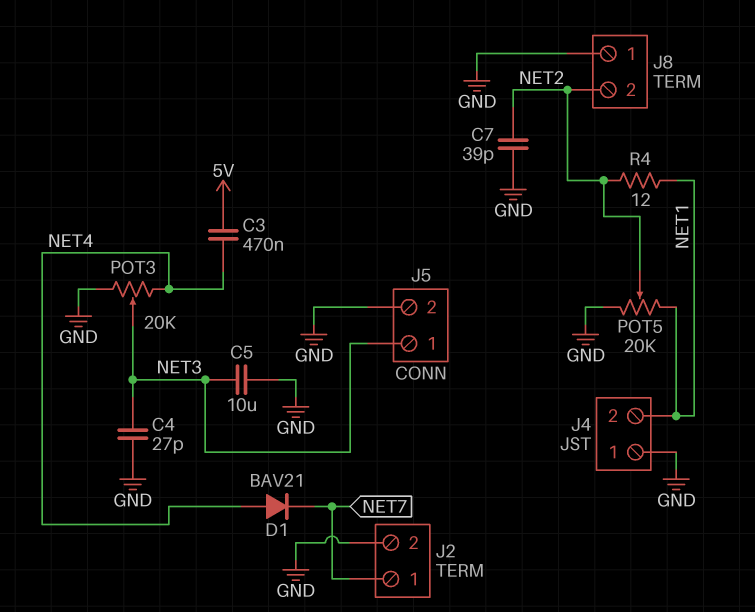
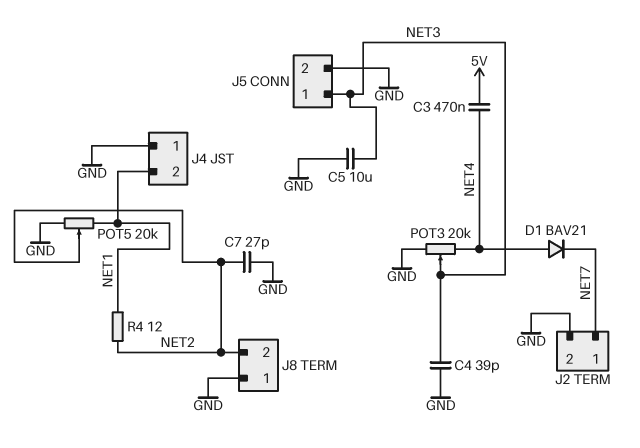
C4: 27pF (GND, NET3) -> 39pF (GND, NET3)
C7: 39pF (GND, NET2) -> 27pF (GND, NET2)

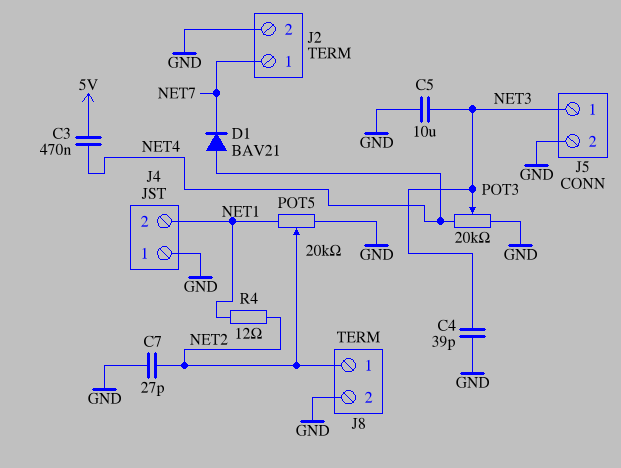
J8 pin 1: GND -> NET2
J8 pin 2: NET2 -> GND

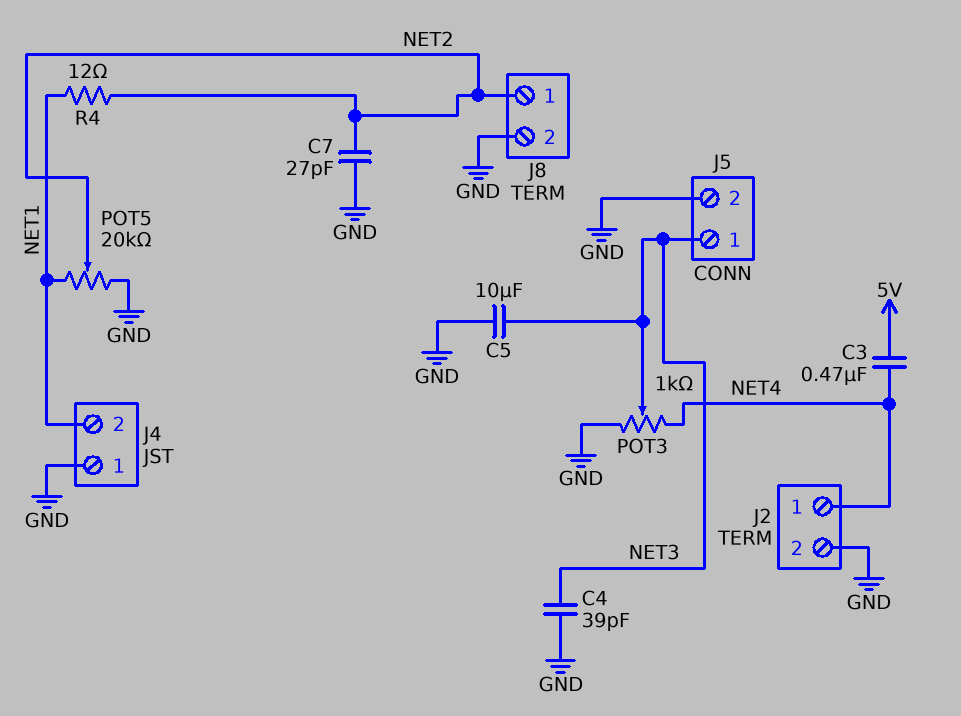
D1: diode BAV21 (A NET4, K NET7) -> none
J2 pin 1: NET7 -> NET4
POT3: 20k (GND, NET4, wiper NET3) -> 1k (GND, NET4, wiper NET3)

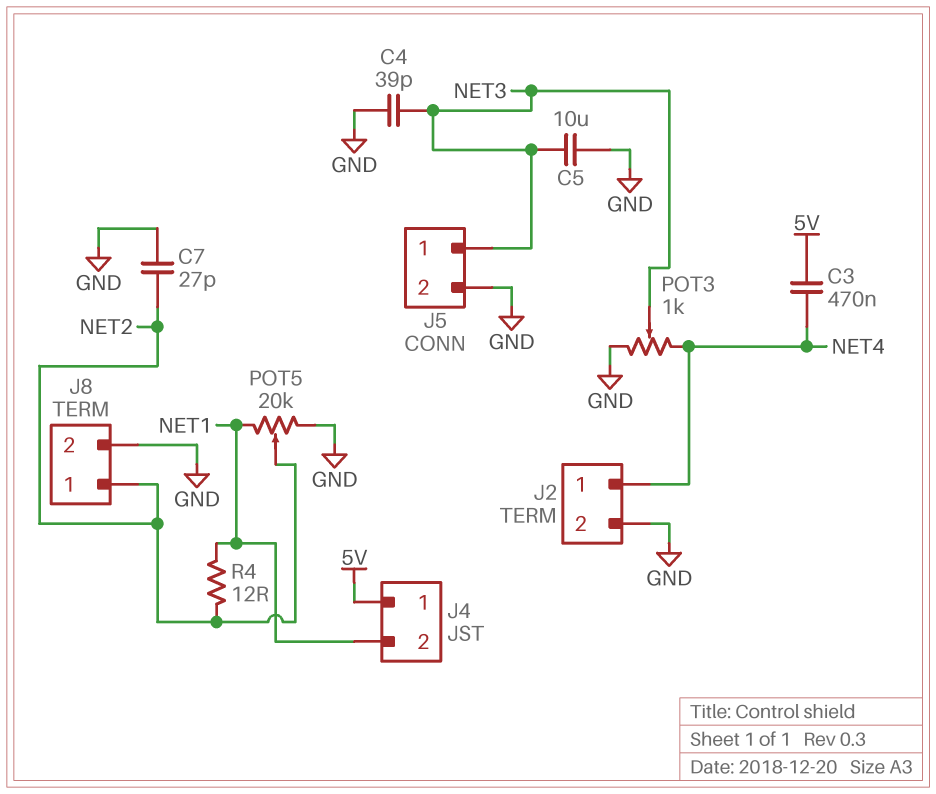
J4 pin 1: GND -> 5V

